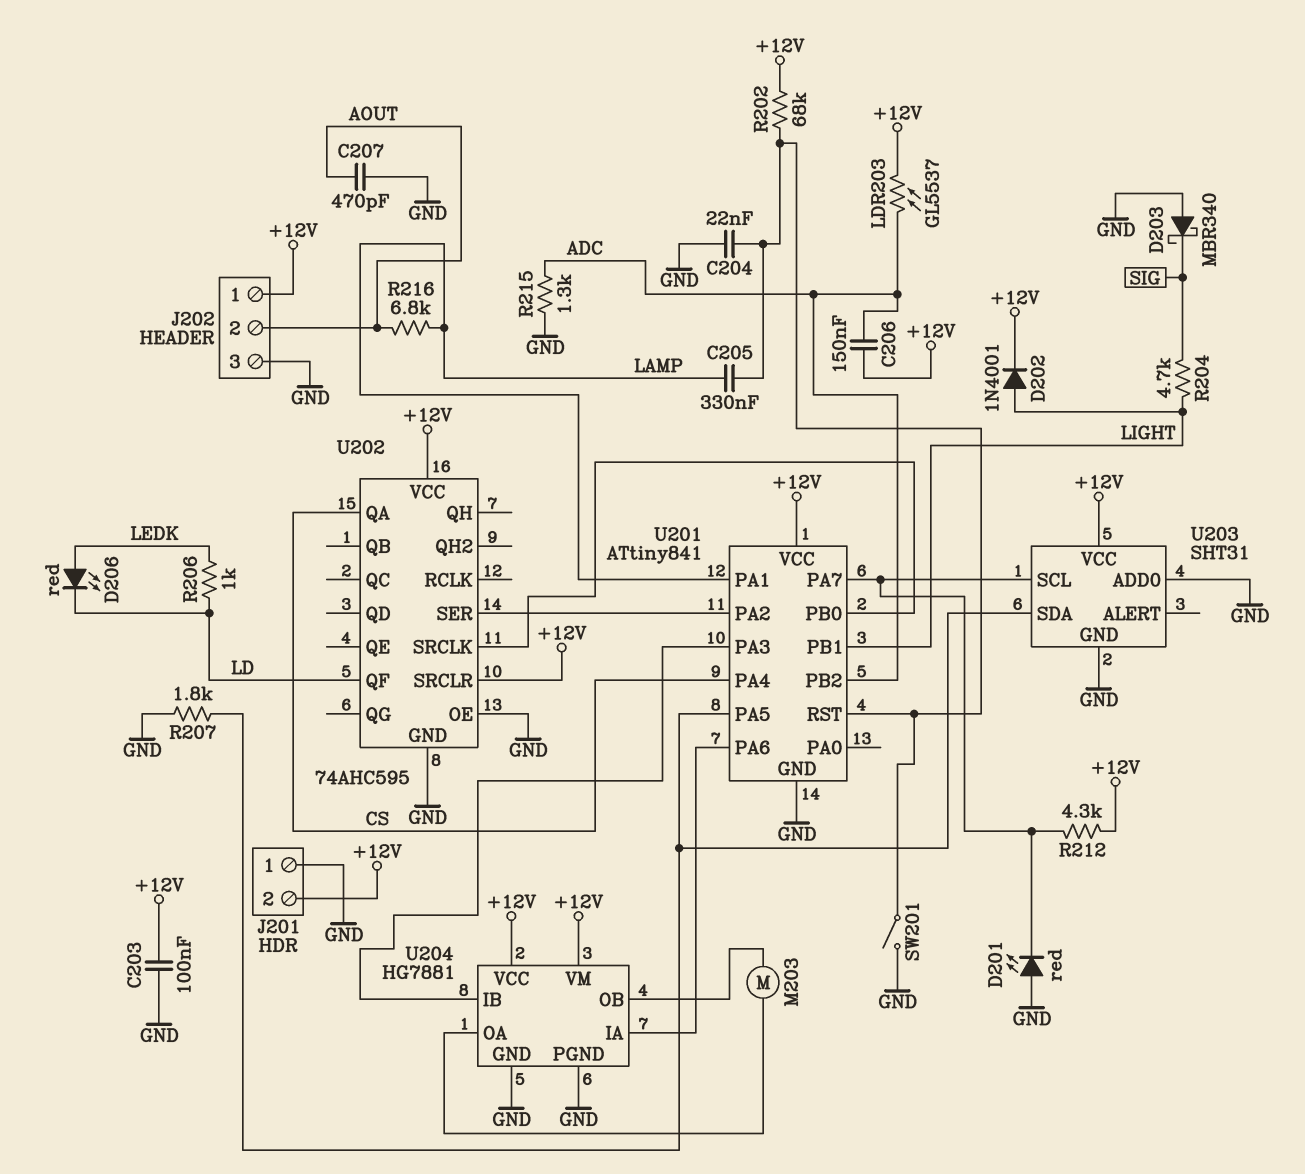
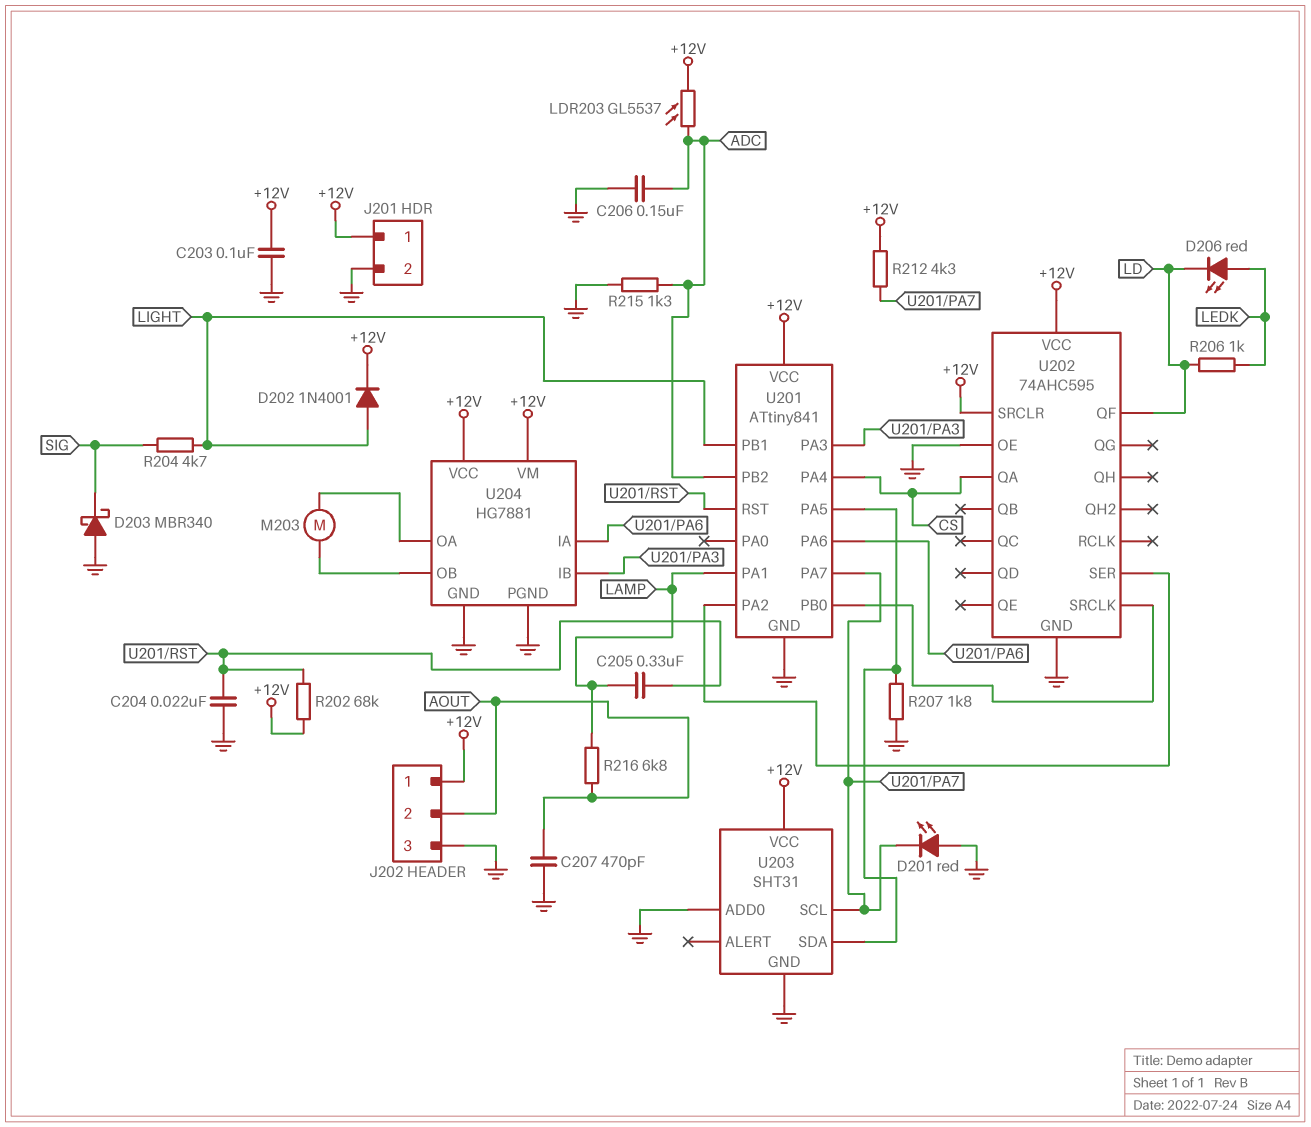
C206: 150nF (+12V, ADC) -> 150nF (ADC, GND)
J201 pin 1: GND -> +12V
J201 pin 2: +12V -> GND
SW201: switch (GND, U201/RST) -> none

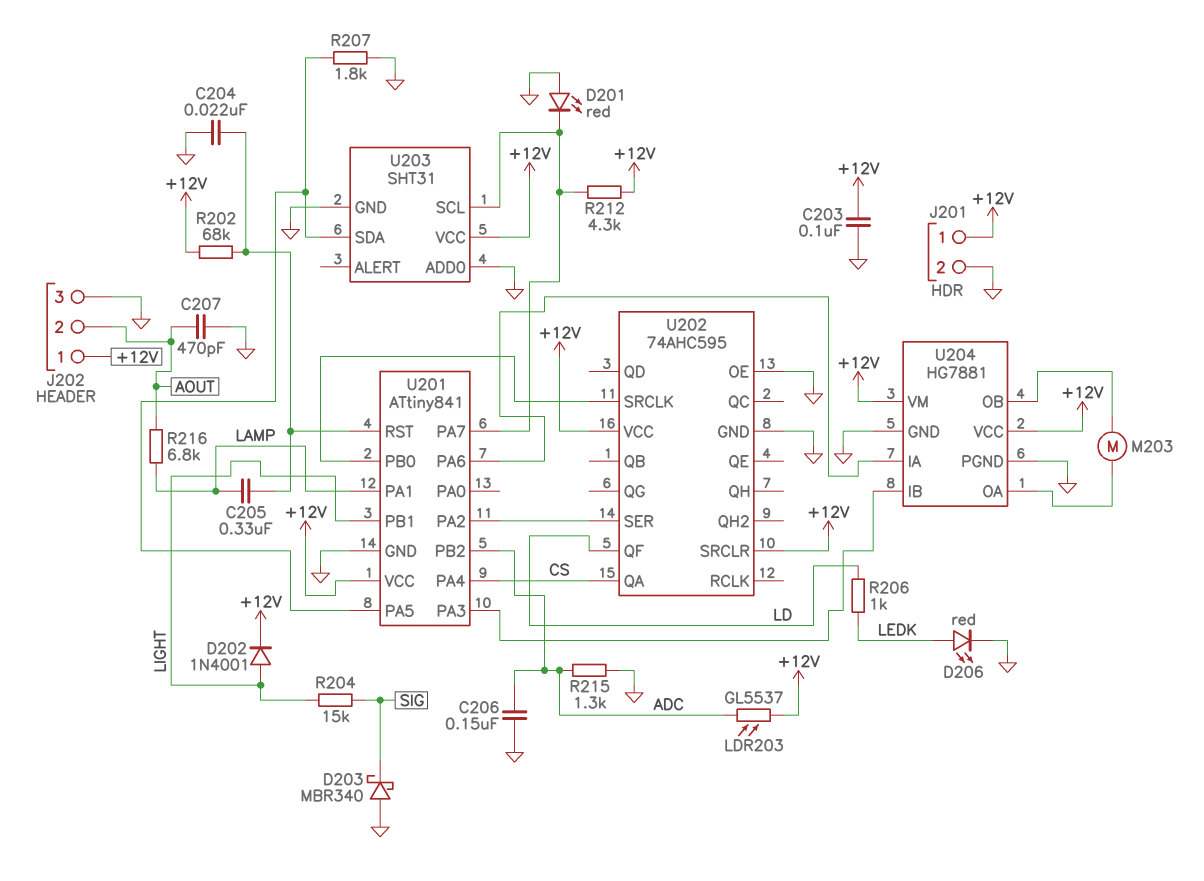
D206: LED red (A LEDK, K LD) -> LED red (A LEDK, K GND)
R204: 4.7k (LIGHT, SIG) -> 15k (LIGHT, SIG)

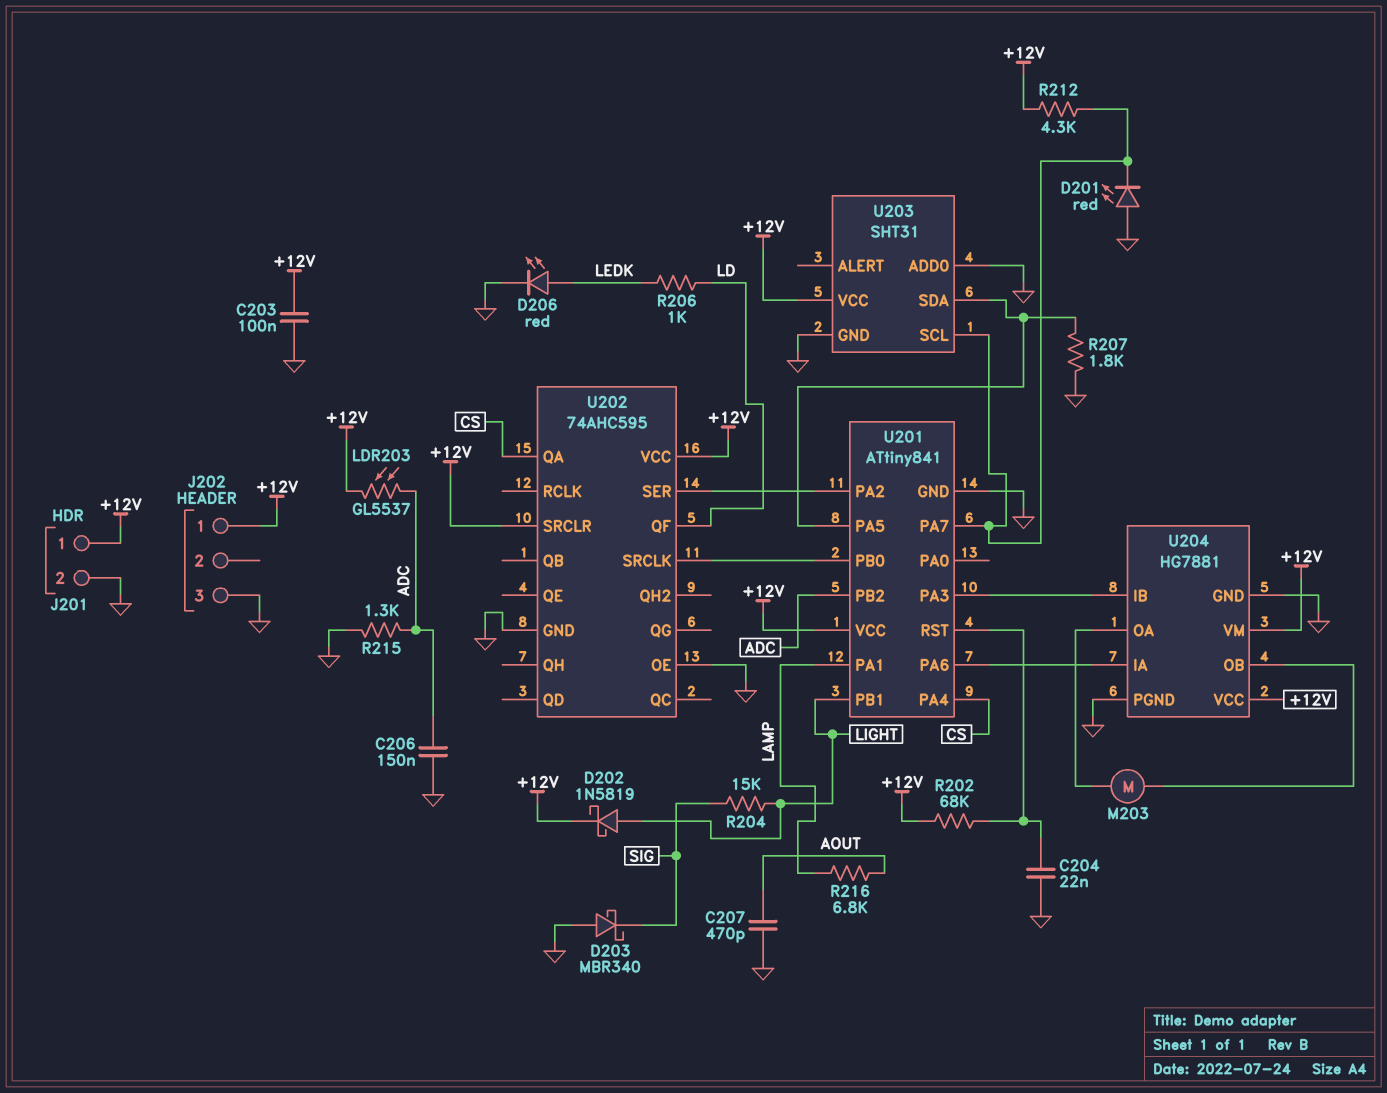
C205: 330nF (LAMP, U201/RST) -> none
D202: diode 1N4001 (A LIGHT, K +12V) -> schottky 1N5819 (A LIGHT, K +12V)
J202 pin 2: AOUT -> none

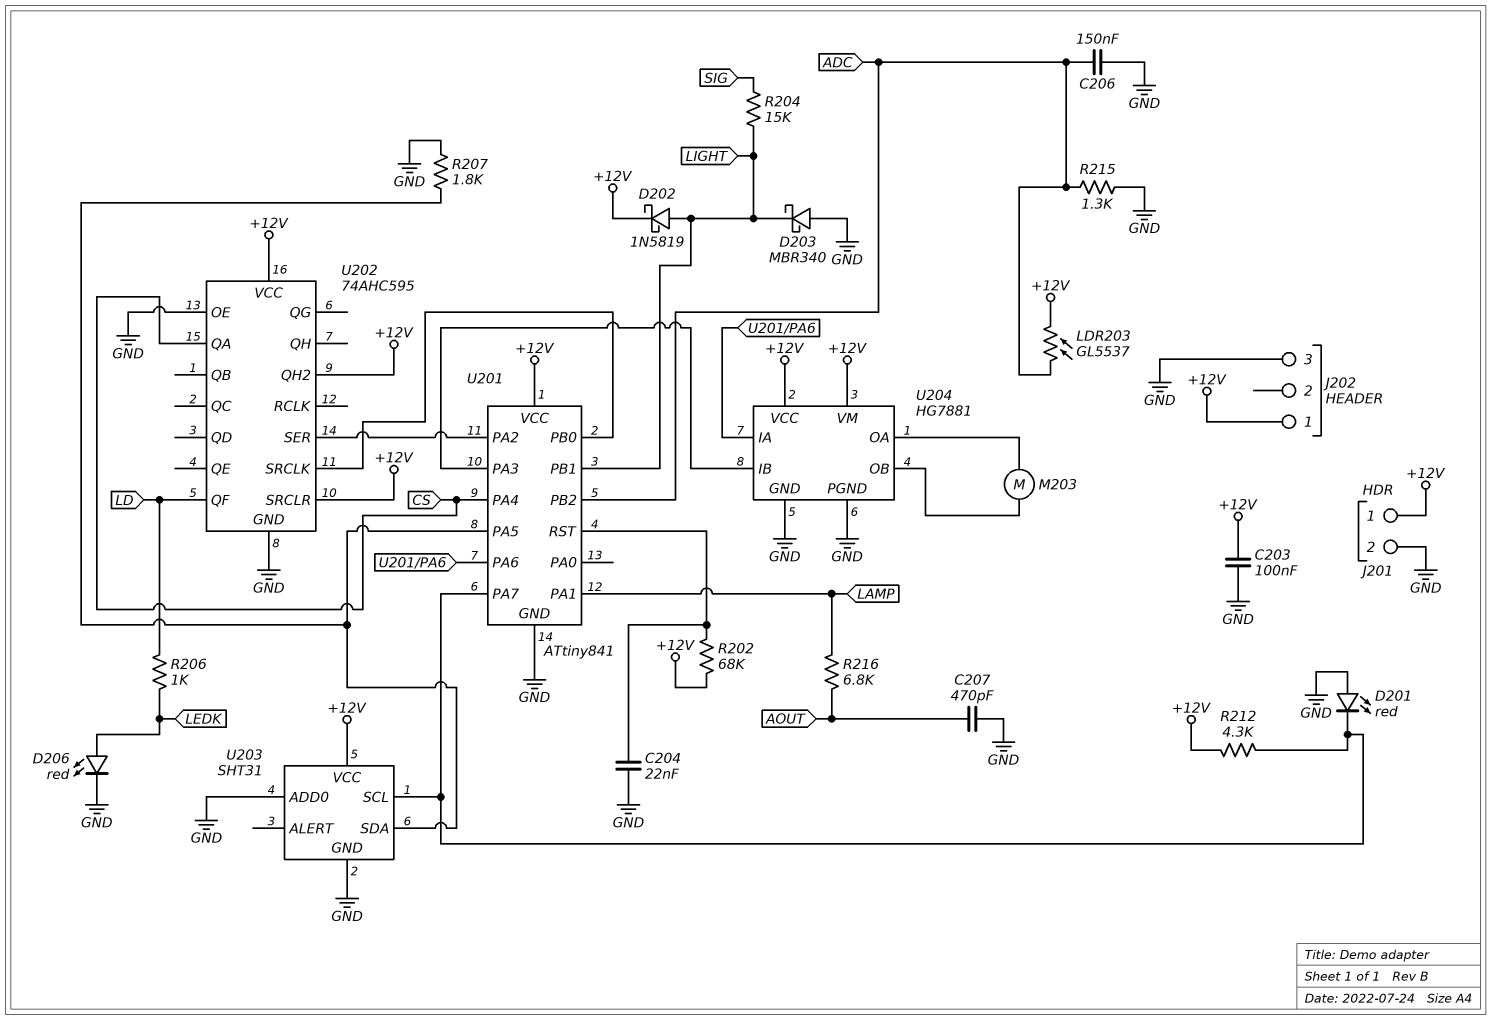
D203: schottky MBR340 (A GND, K SIG) -> schottky MBR340 (A GND, K LIGHT)
U202 pin QH2: none -> +12V

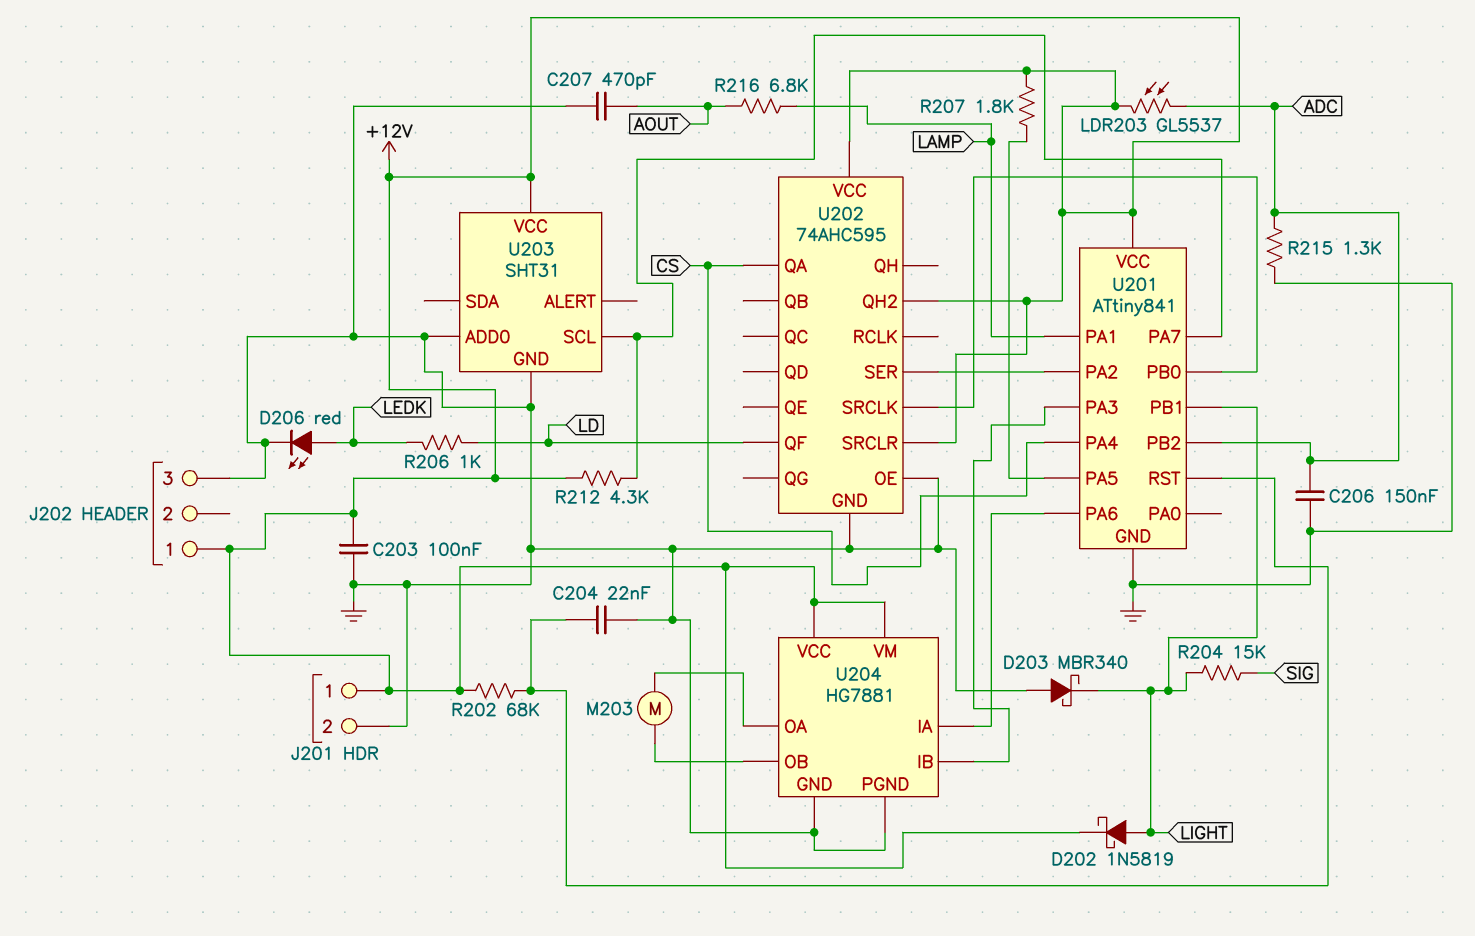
D201: LED red (A GND, K U201/PA7) -> none
R207: 1.8k (GND, U201/PA5) -> 1.8k (+12V, U201/PA5)
U203 pin SDA: U201/PA5 -> none

